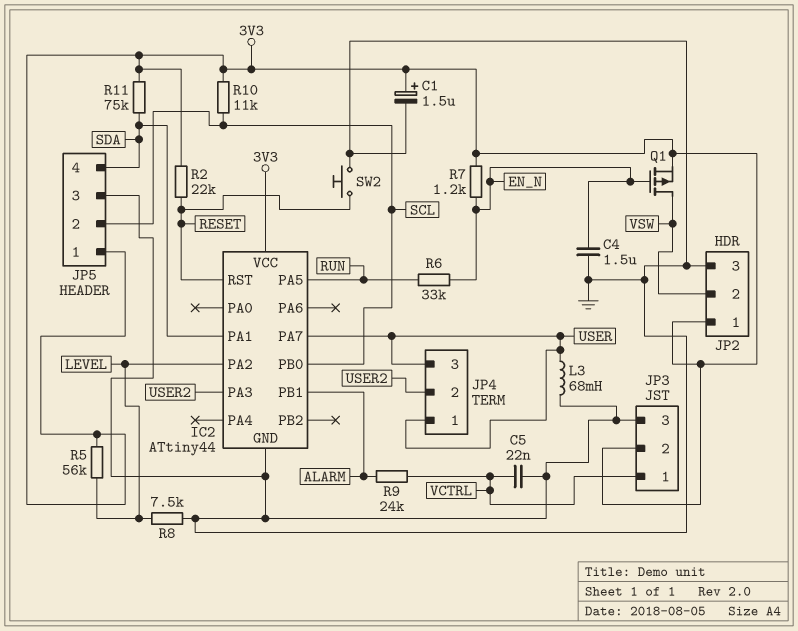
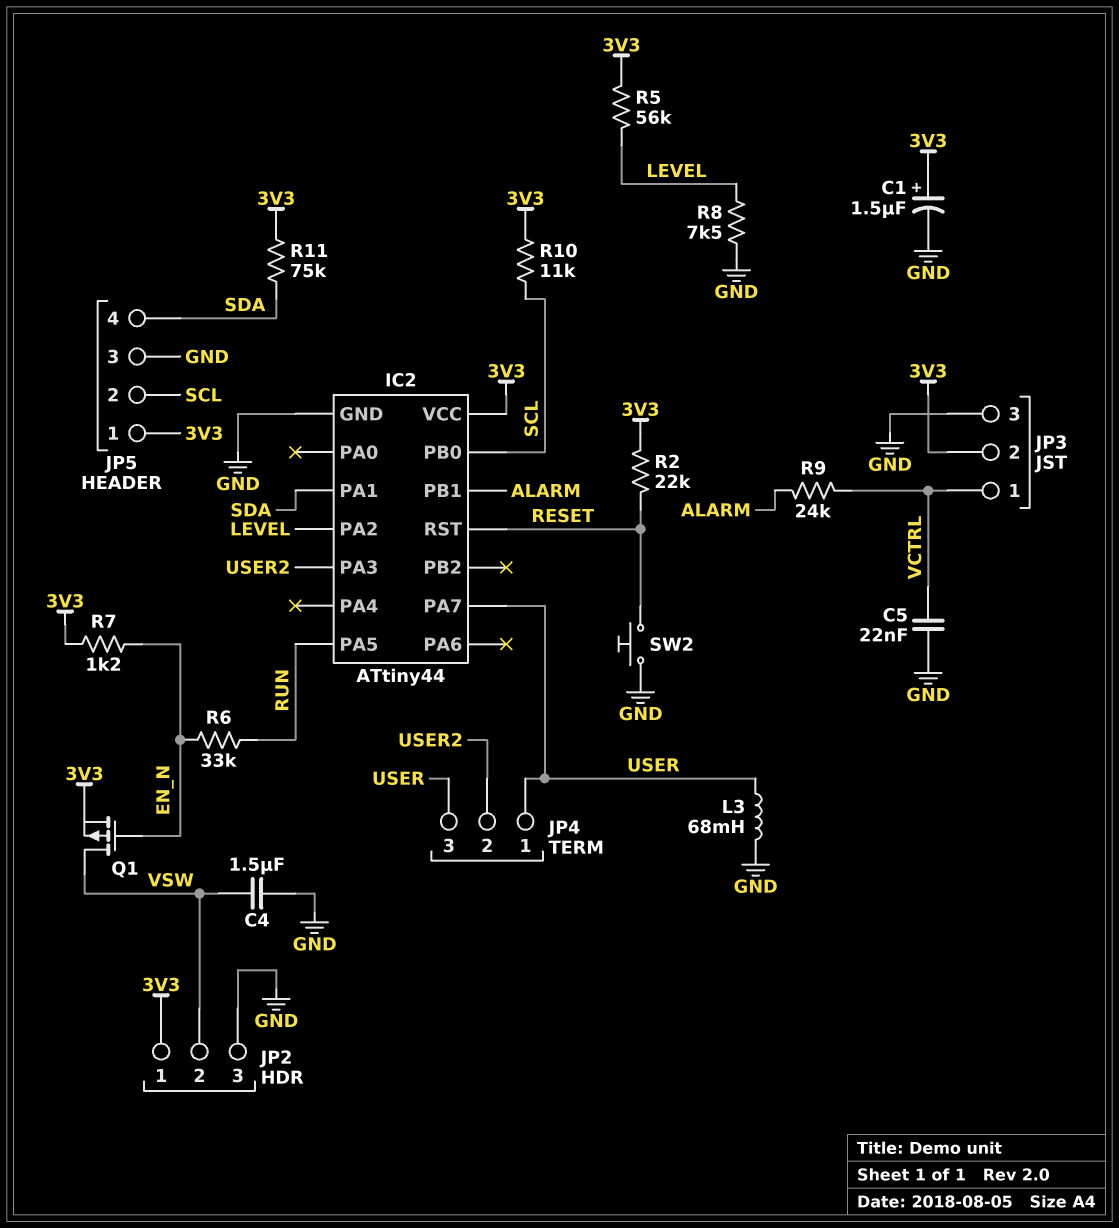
C4: 1.5uF (EN_N, GND) -> 1.5uF (GND, VSW)

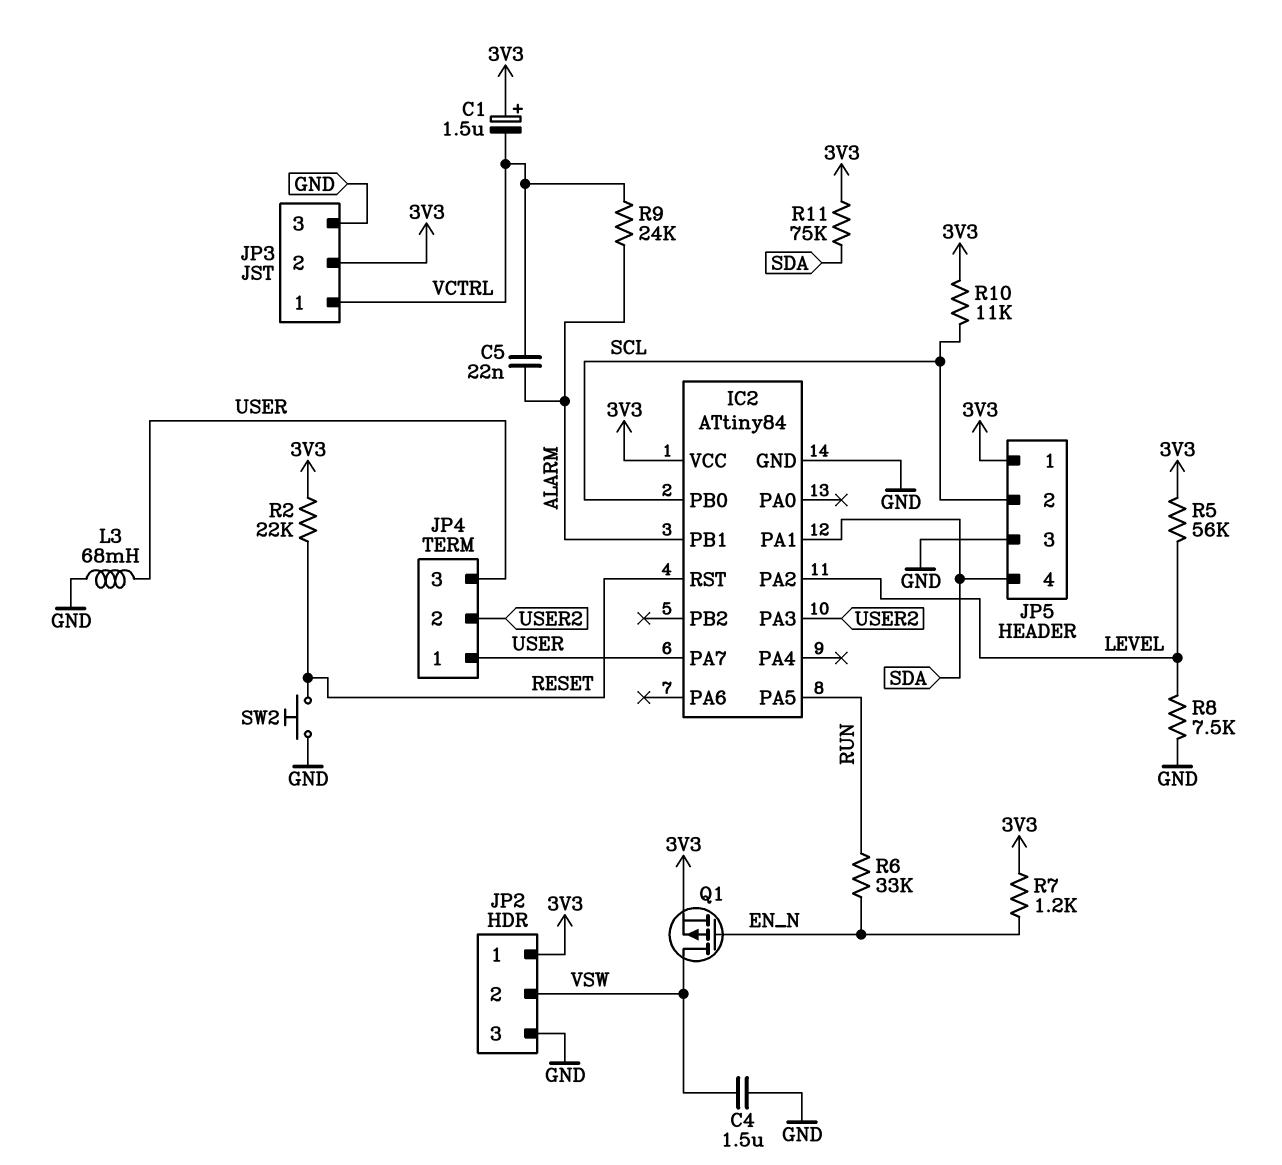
C1: 1.5uF (plus 3V3, minus GND) -> 1.5uF (plus 3V3, minus VCTRL)
C5: 22nF (GND, VCTRL) -> 22nF (ALARM, VCTRL)
IC2: ATtiny44 -> ATtiny84

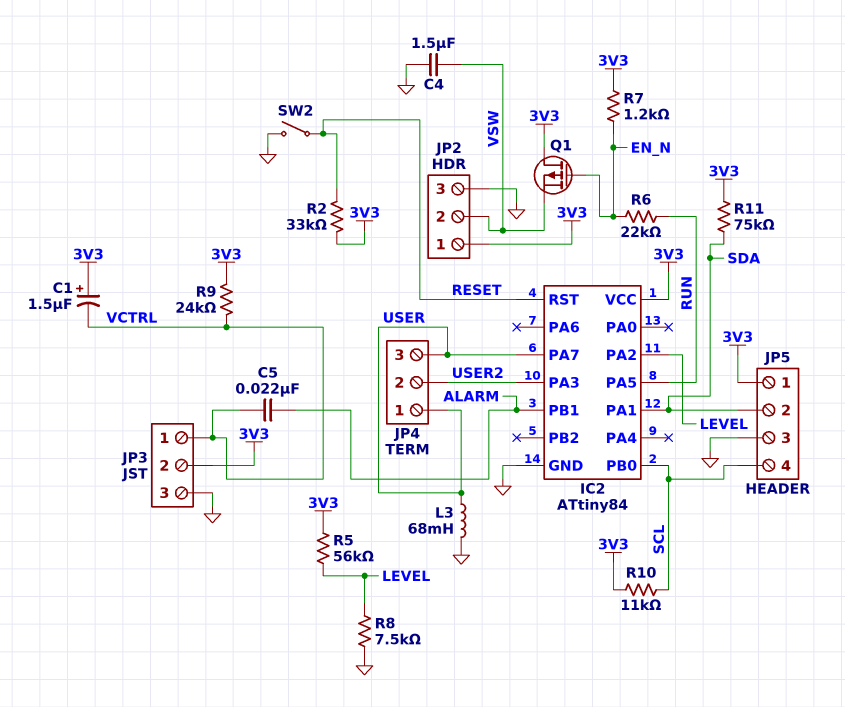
JP5 pin 2: SCL -> SDA
JP5 pin 4: SDA -> SCL
Q1: PMOS (G EN_N, D VSW, S 3V3) -> PMOS (G EN_N, D 3V3, S VSW)
R2: 22k (3V3, RESET) -> 33k (3V3, RESET)
R6: 33k (EN_N, RUN) -> 22k (EN_N, RUN)
R9: 24k (ALARM, VCTRL) -> 24k (3V3, VCTRL)
SW2: button (GND, RESET) -> switch (GND, RESET)

